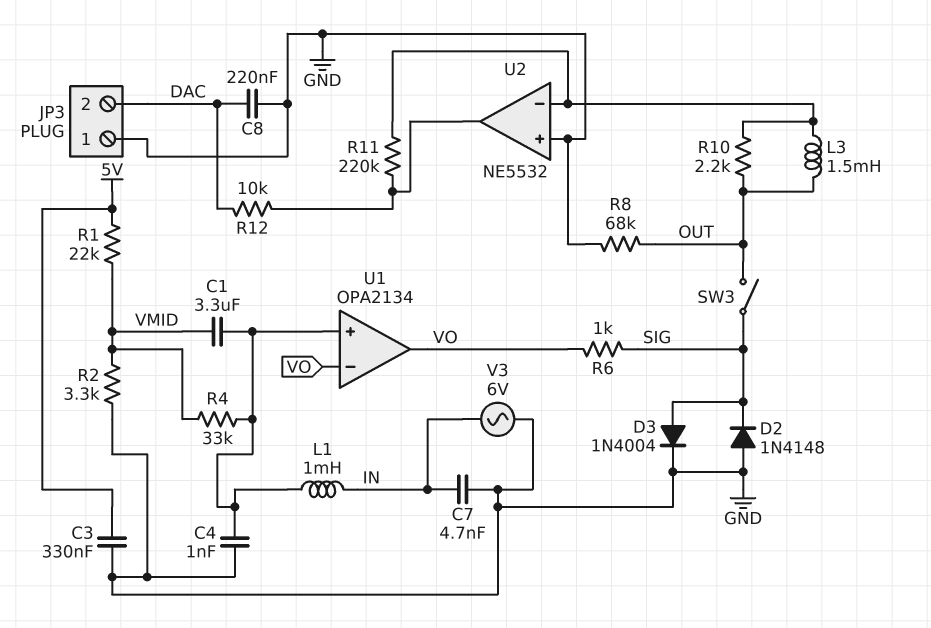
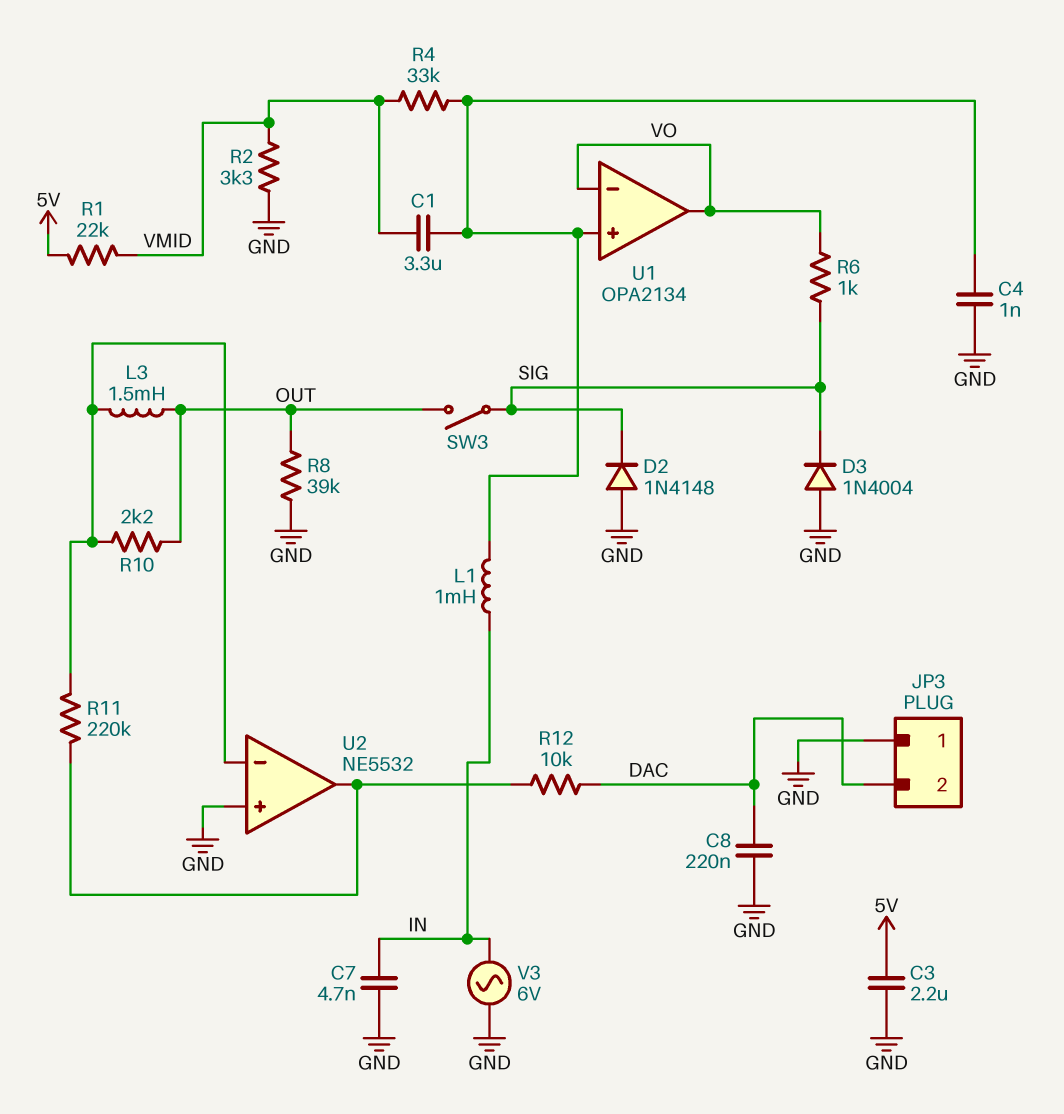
C3: 330nF (5V, GND) -> 2.2uF (5V, GND)
D3: diode 1N4004 (A SIG, K GND) -> diode 1N4004 (A GND, K SIG)
R8: 68k (GND, OUT) -> 39k (GND, OUT)

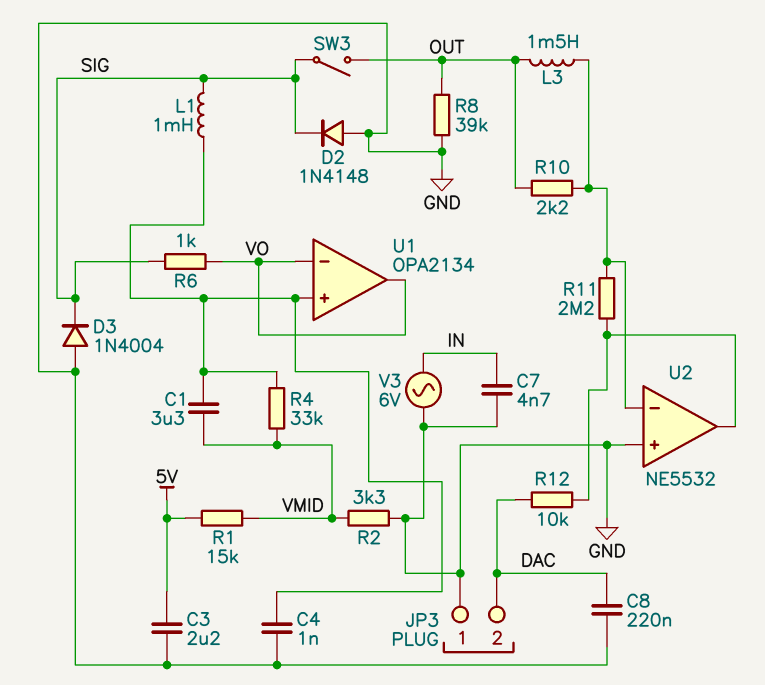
L1: 1mH (IN, U1/in+) -> 1mH (SIG, U1/in+)
R1: 22k (5V, VMID) -> 15k (5V, VMID)
R11: 220k (U2/in-, U2/out) -> 2.2M (U2/in-, U2/out)

